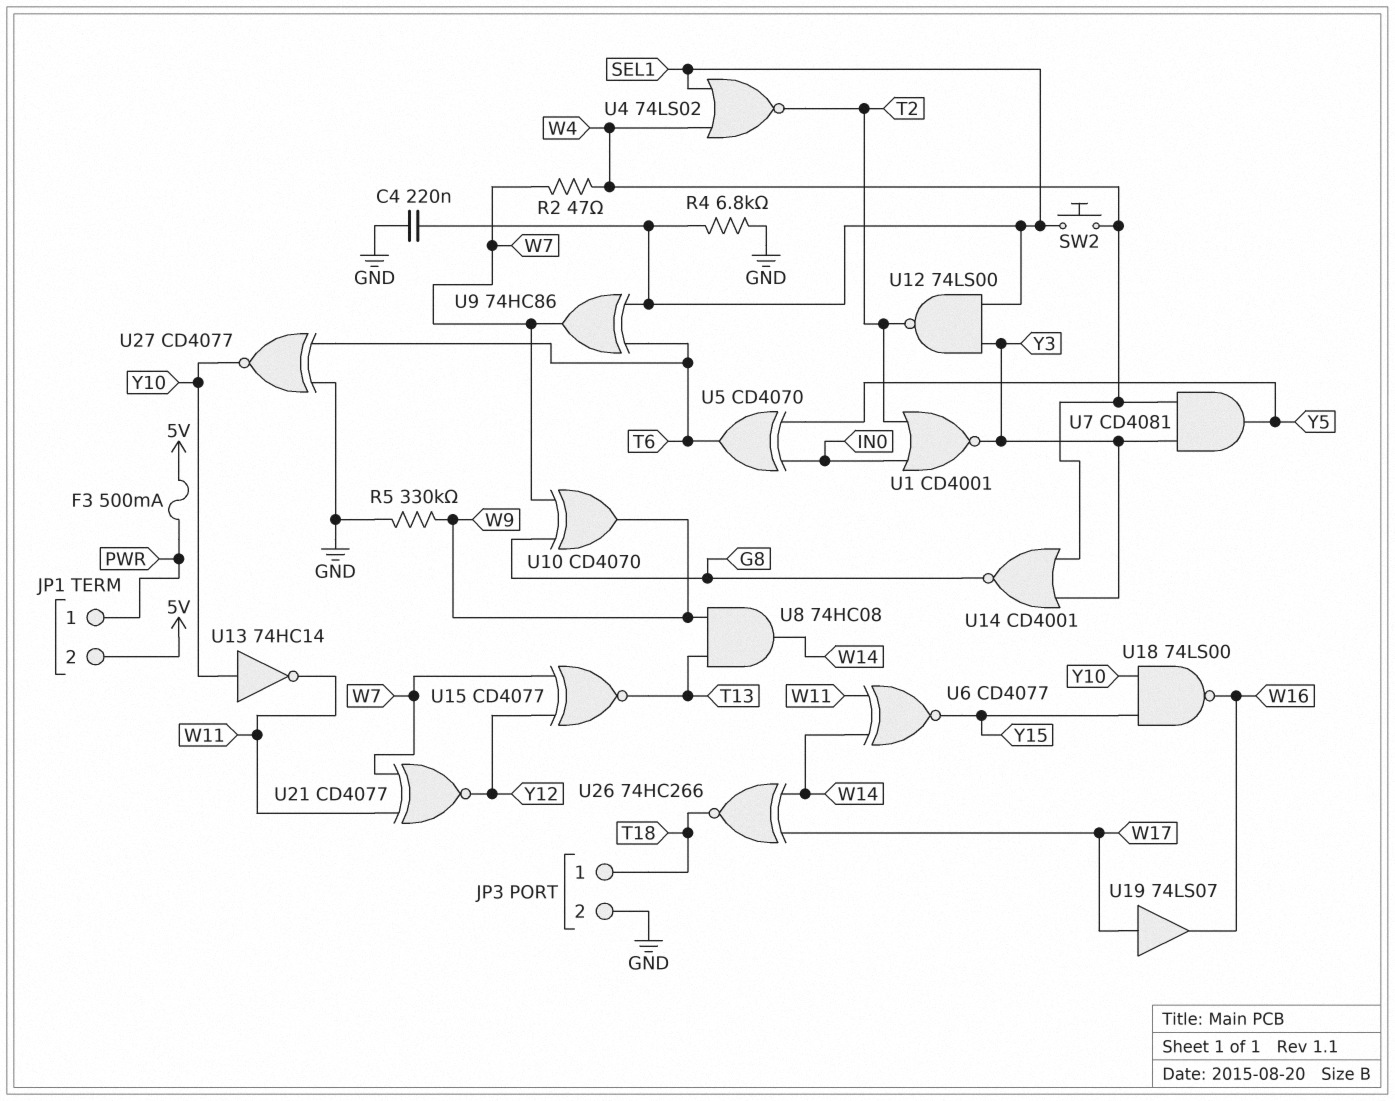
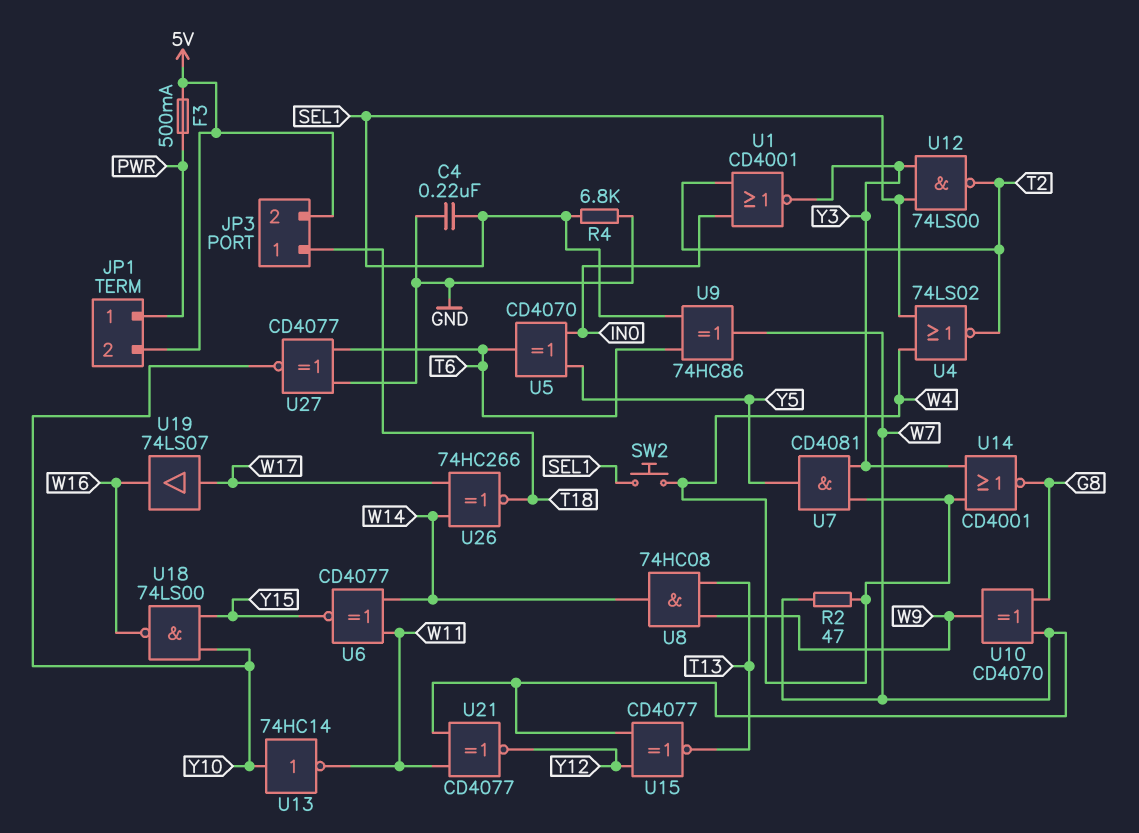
JP3 pin 2: GND -> 5V
R5: 330k (GND, W9) -> none

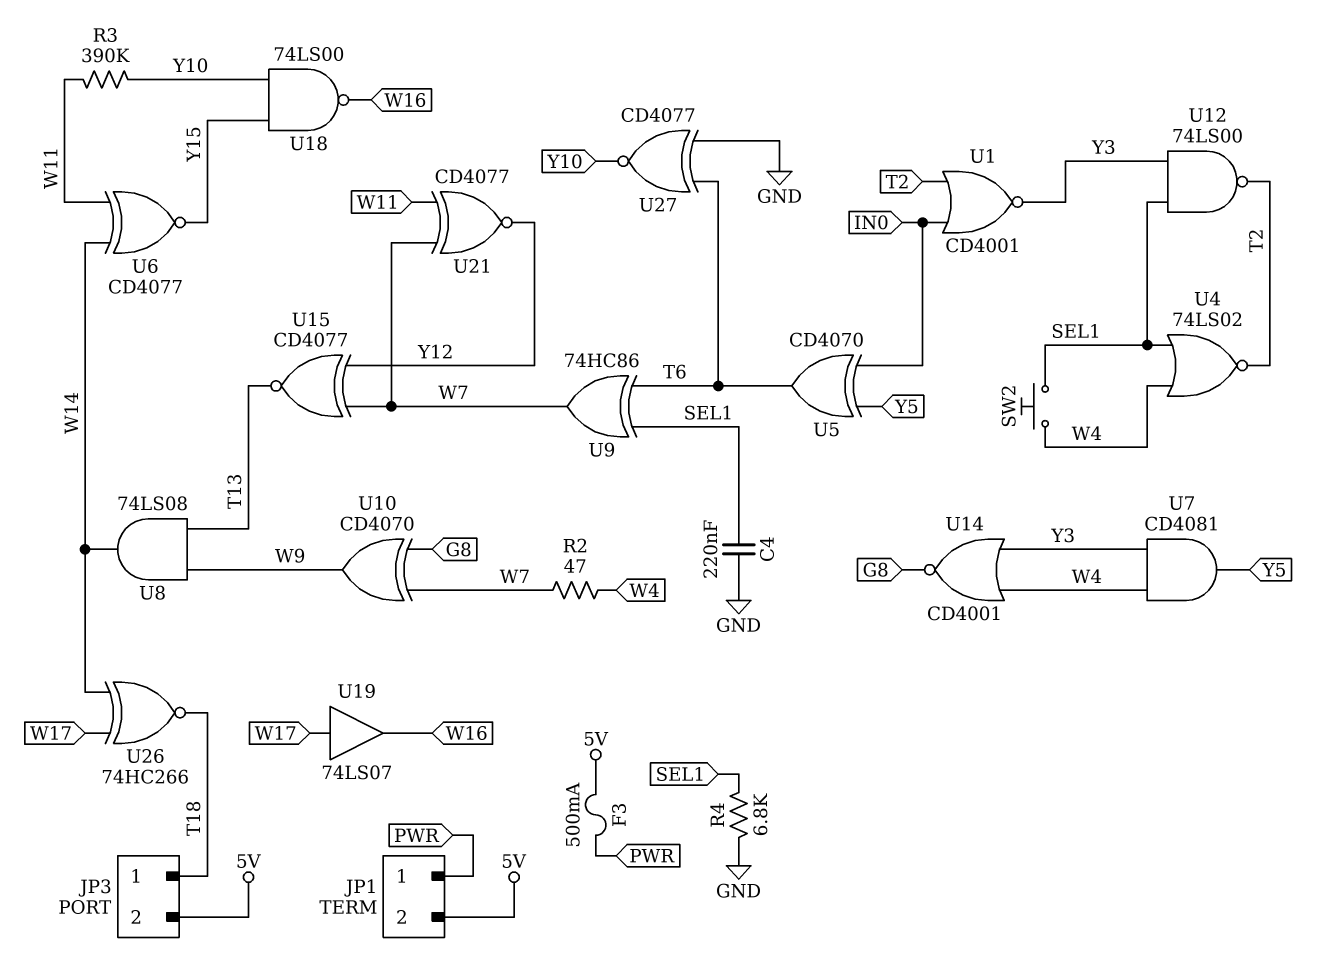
R3: none -> 390k (W11, Y10)
U8: AND 74HC08 (in T13, in W9, out W14) -> AND 74LS08 (in T13, in W9, out W14)
U13: NOT 74HC14 (in Y10, out W11) -> none

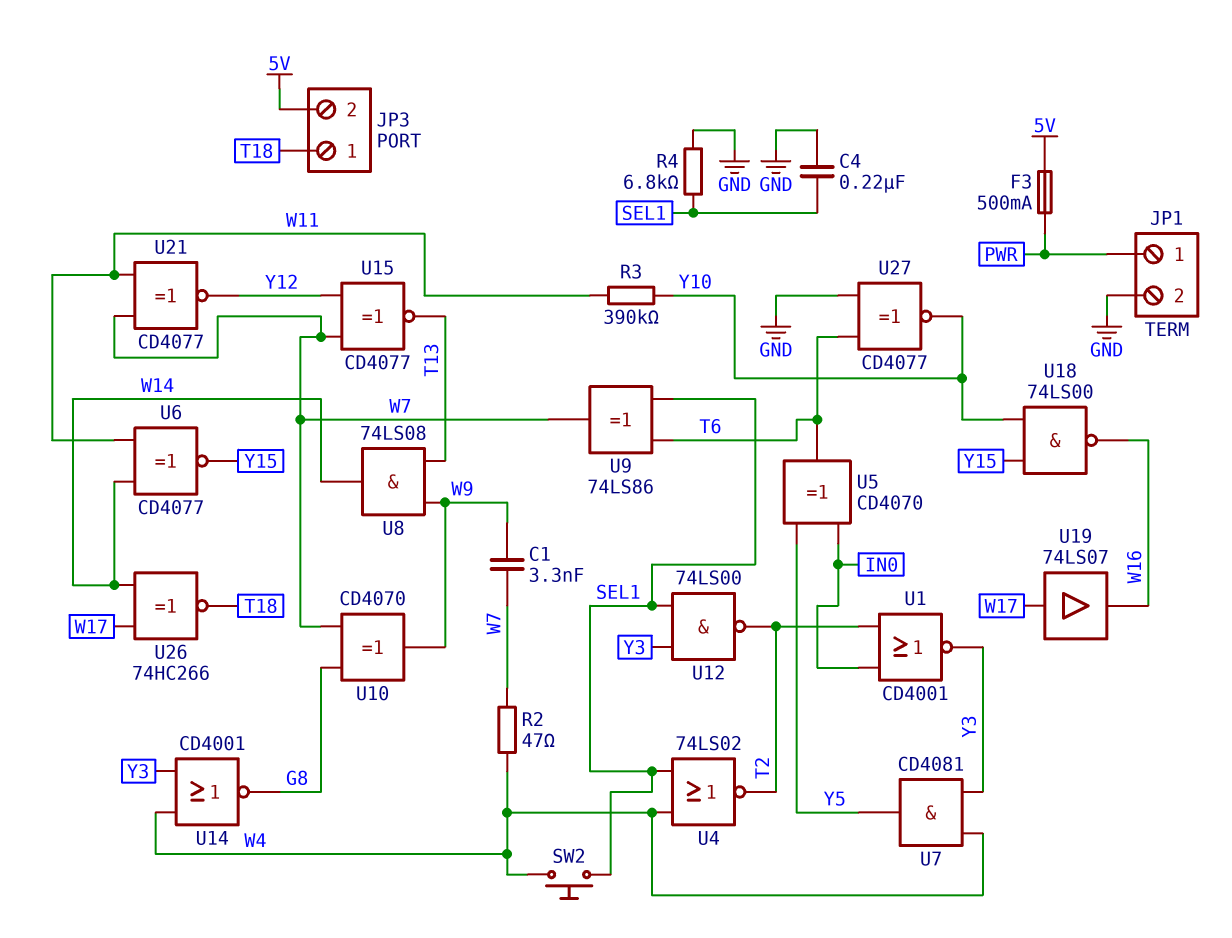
C1: none -> 3.3nF (W7, W9)
JP1 pin 2: 5V -> GND
U9: XOR 74HC86 (in SEL1, in T6, out W7) -> XOR 74LS86 (in SEL1, in T6, out W7)

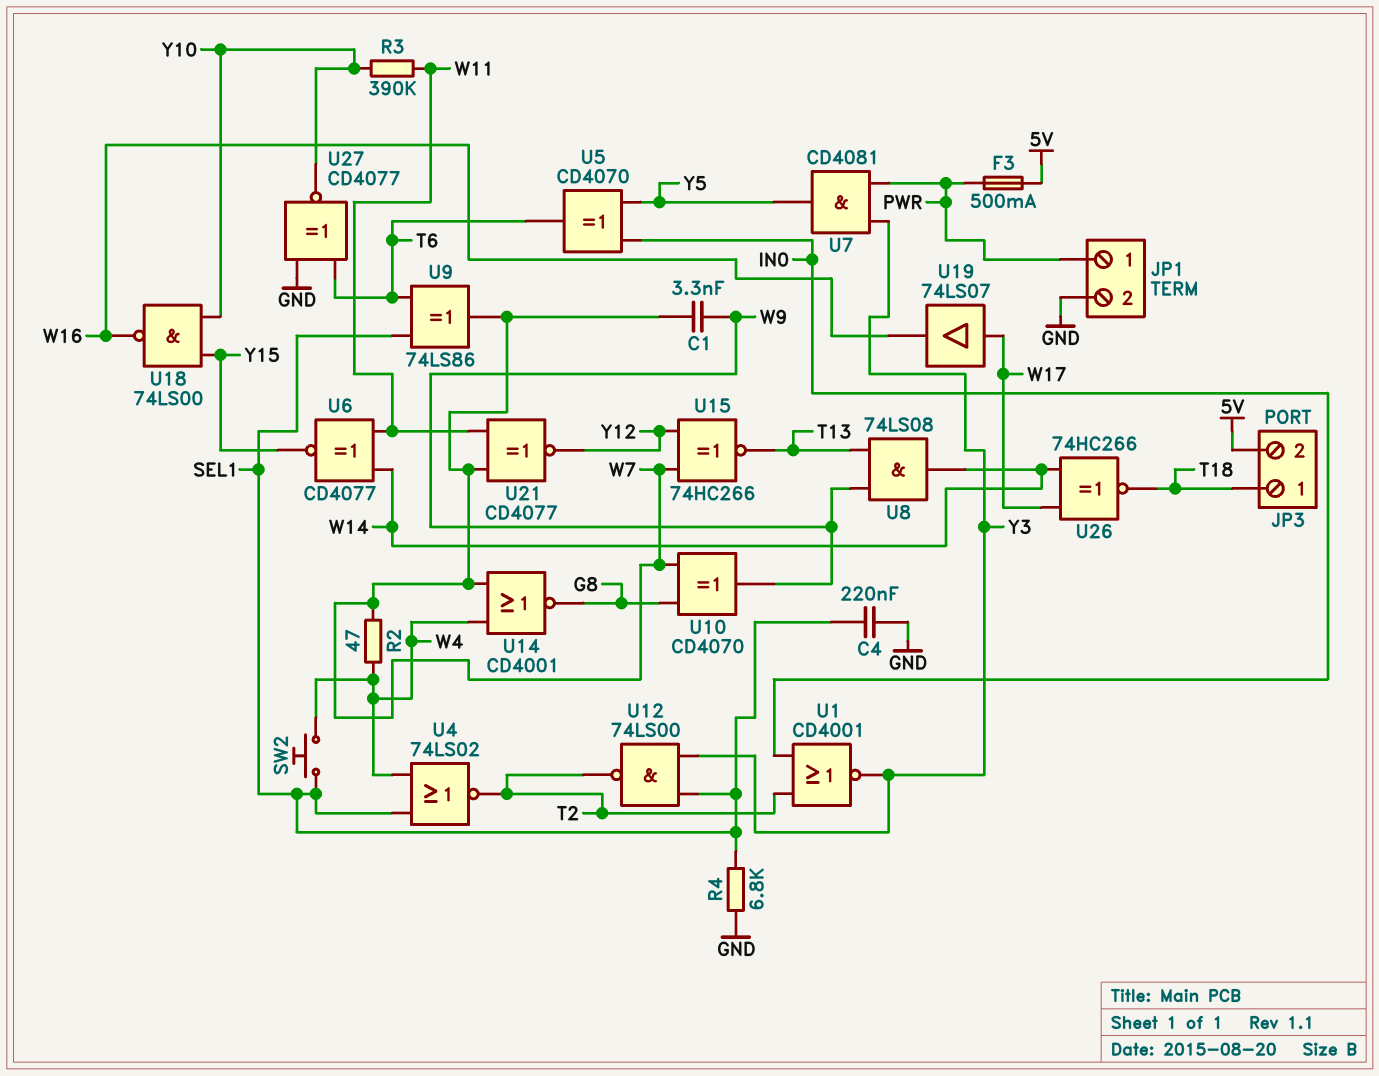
U7: AND CD4081 (in W4, in Y3, out Y5) -> AND CD4081 (in PWR, in Y3, out Y5)
U14: NOR CD4001 (in W4, in Y3, out G8) -> NOR CD4001 (in W4, in W7, out G8)
U15: XNOR CD4077 (in W7, in Y12, out T13) -> XNOR 74HC266 (in W7, in Y12, out T13)

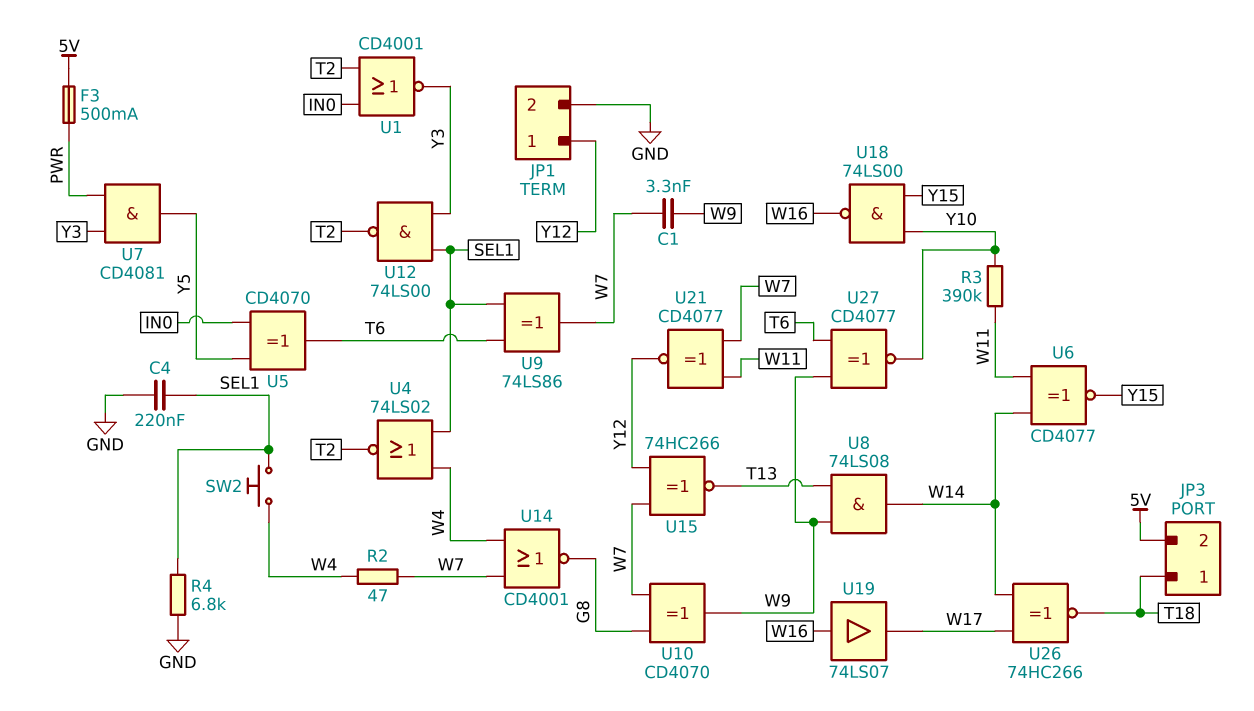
JP1 pin 1: PWR -> Y12
U19: buffer 74LS07 (in W17, out W16) -> buffer 74LS07 (in W16, out W17)
U27: XNOR CD4077 (in GND, in T6, out Y10) -> XNOR CD4077 (in T6, in W9, out Y10)

